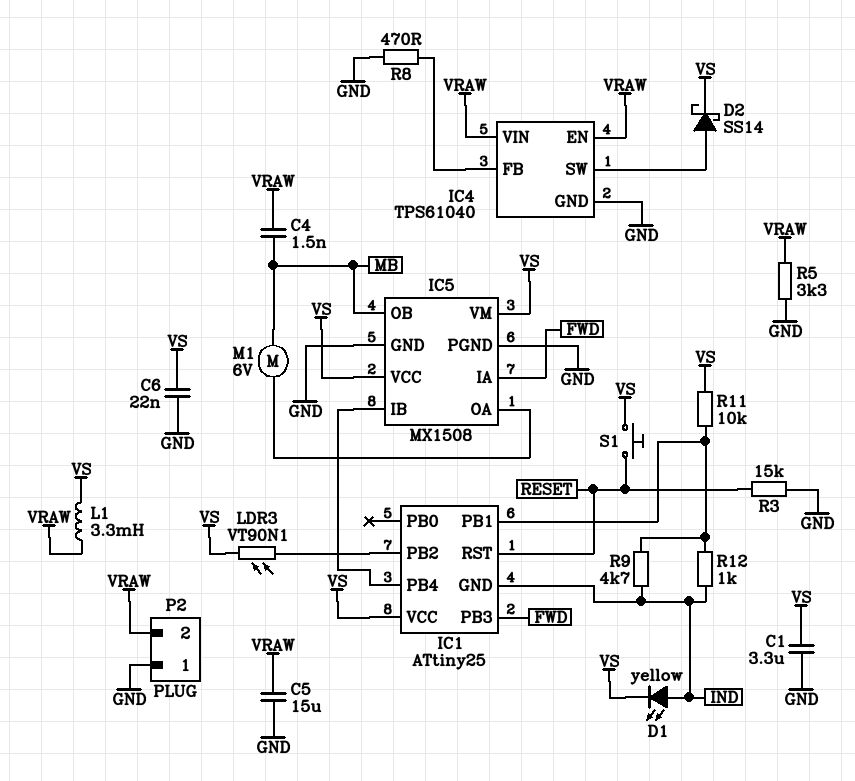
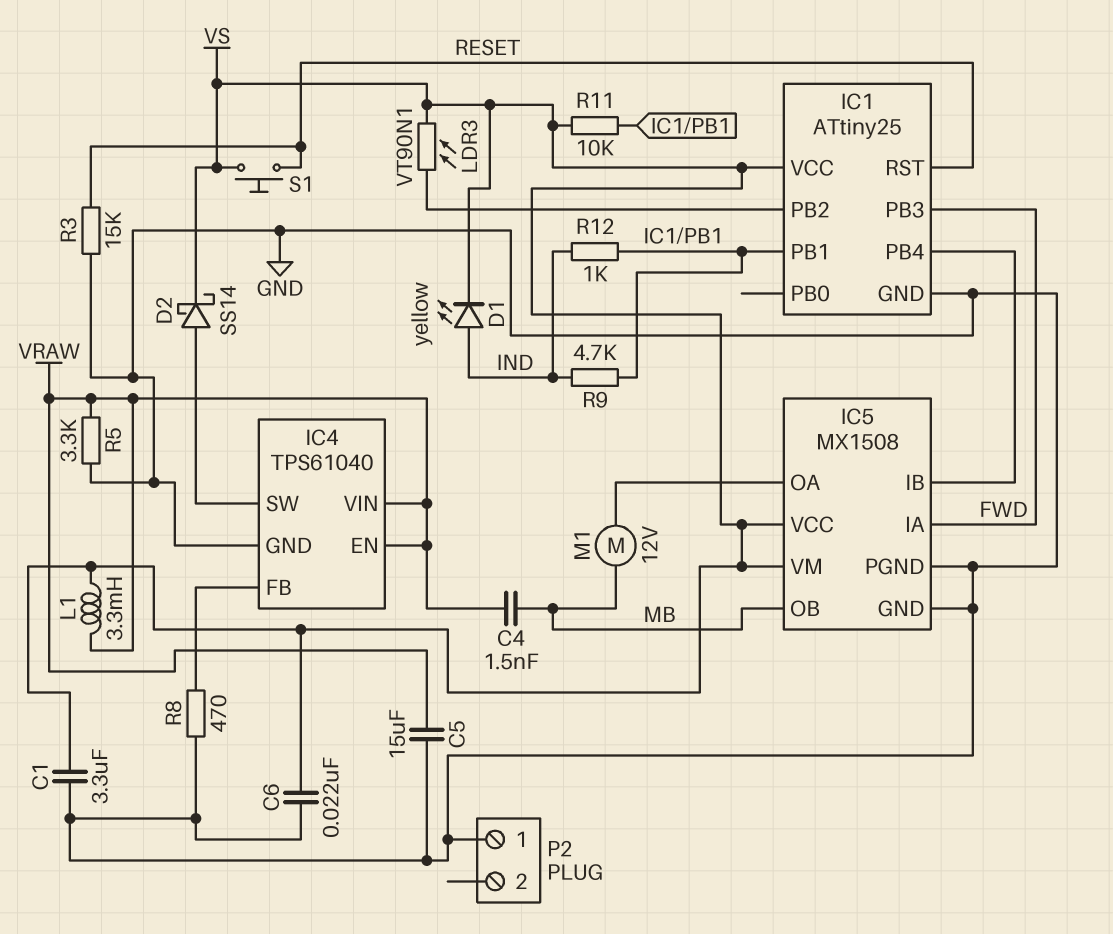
IC1 pin GND: IND -> GND
M1: motor 6V (IC5/OA, MB) -> motor 12V (IC5/OA, MB)
P2 pin 2: VRAW -> none

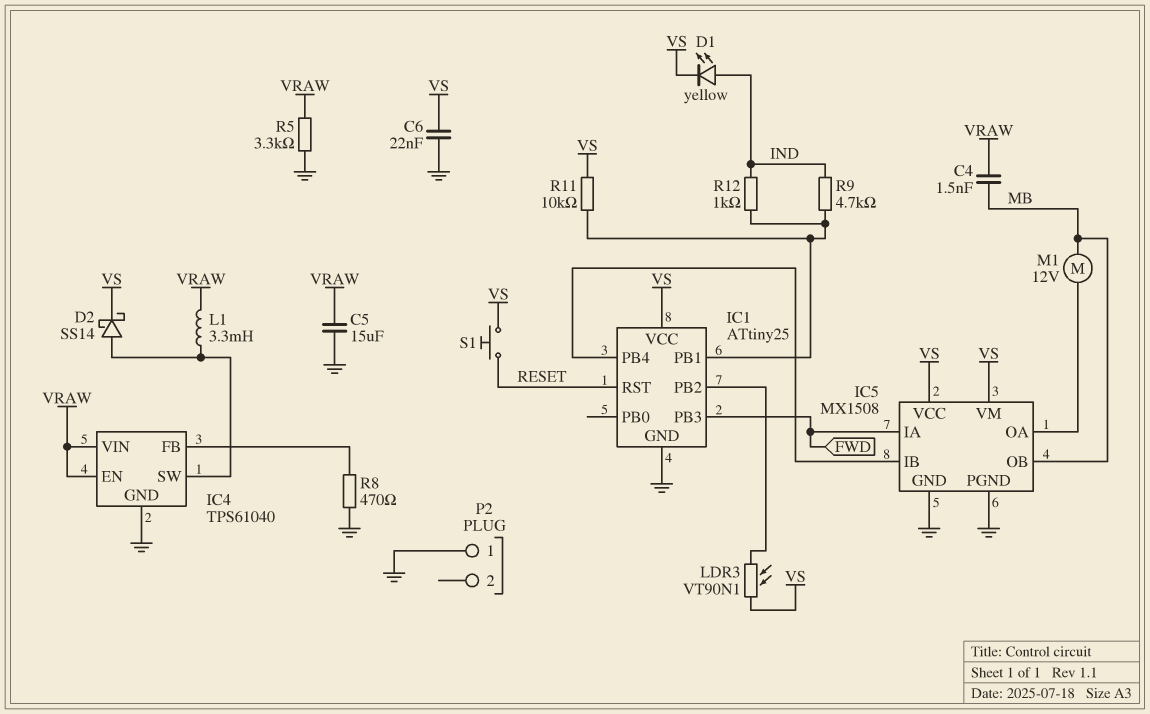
C1: 3.3uF (GND, VS) -> none
L1: 3.3mH (VRAW, VS) -> 3.3mH (IC4/SW, VRAW)
R3: 15k (GND, RESET) -> none

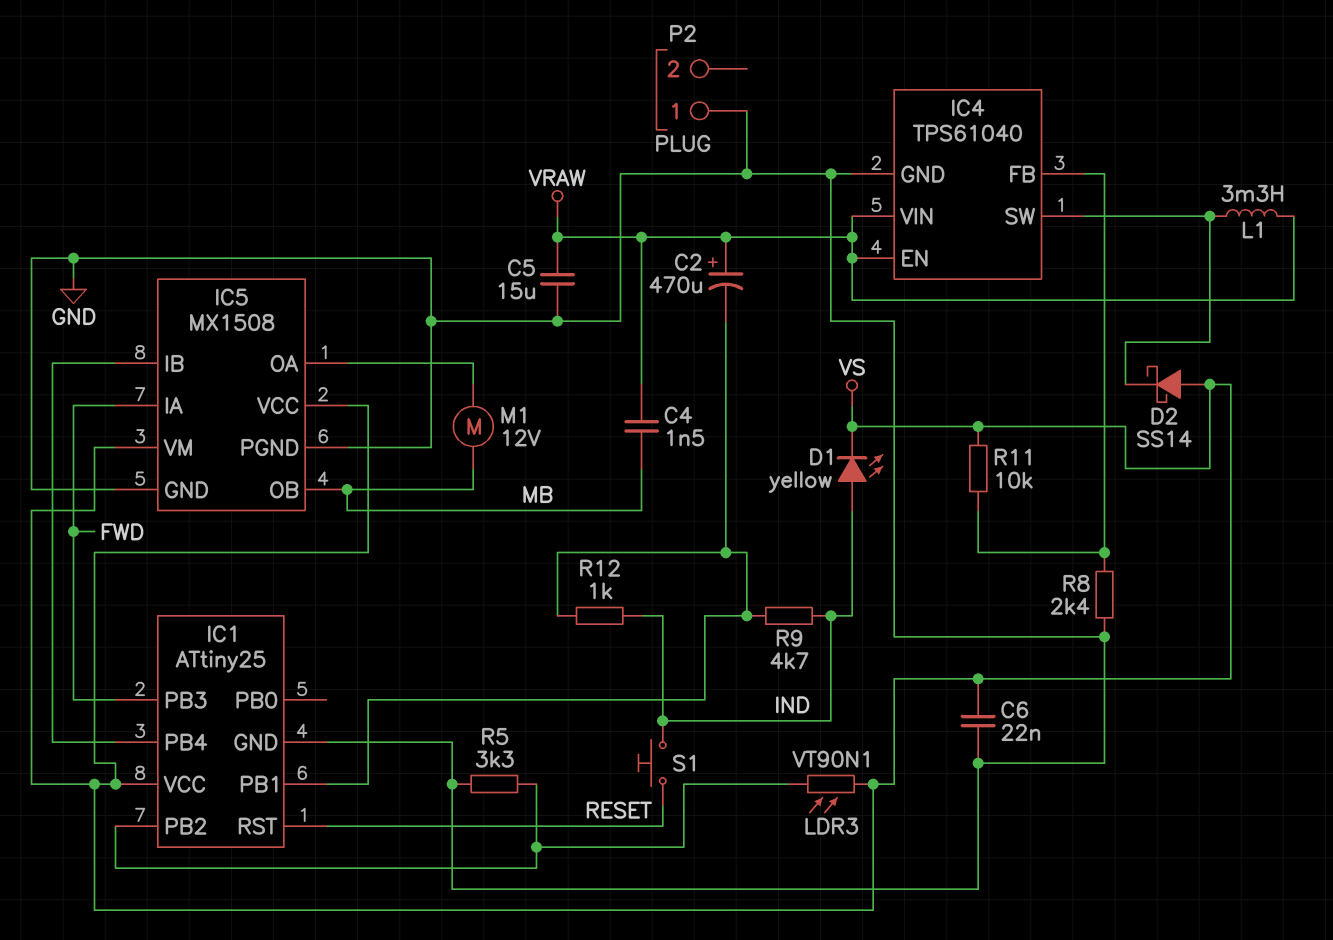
C2: none -> 470uF (plus VRAW, minus IC1/PB1)
D2: schottky SS14 (A IC4/SW, K VS) -> schottky SS14 (A VS, K IC4/SW)
R5: 3.3k (GND, VRAW) -> 3.3k (GND, IC1/PB2)
R8: 470 (GND, IC4/FB) -> 2.4k (GND, IC4/FB)
R11: 10k (IC1/PB1, VS) -> 10k (IC4/FB, VS)
S1: button (RESET, VS) -> button (IND, RESET)

